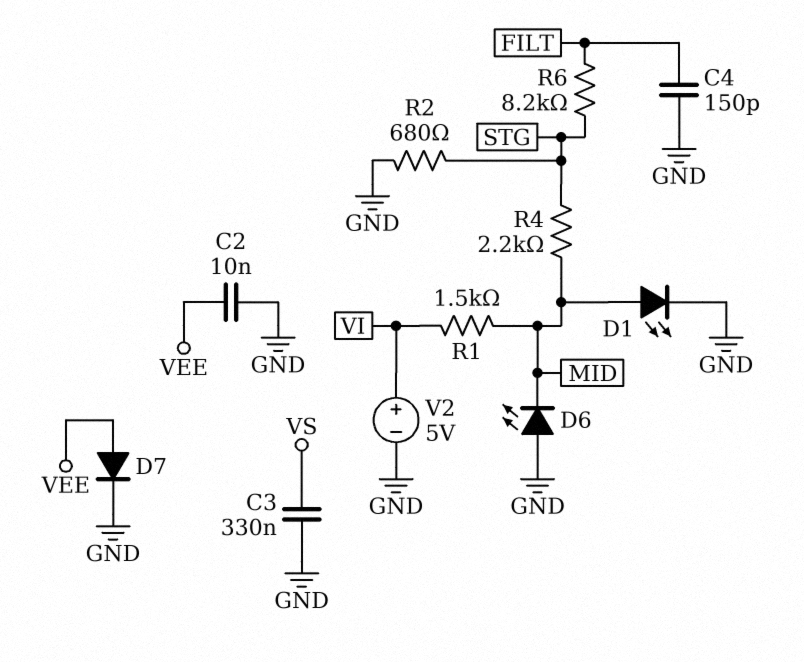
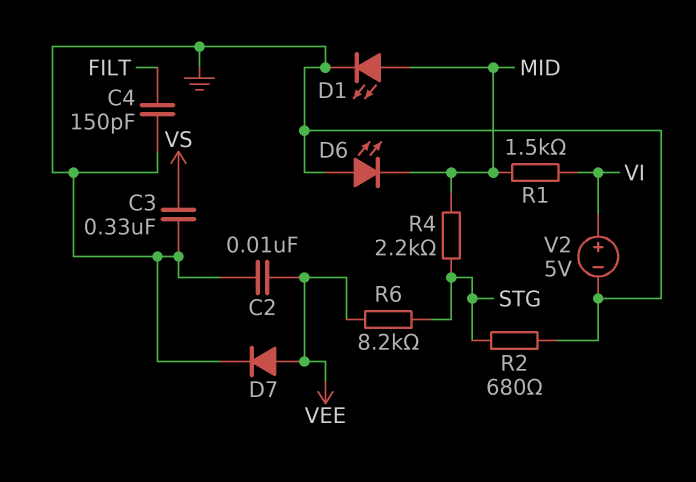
R6: 8.2k (FILT, STG) -> 8.2k (STG, VEE)

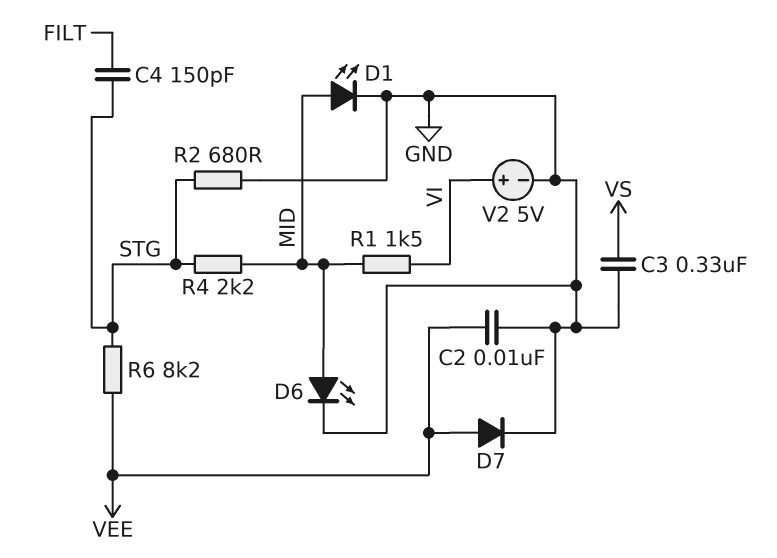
C4: 150pF (FILT, GND) -> 150pF (FILT, STG)
D6: LED (A GND, K MID) -> LED (A MID, K GND)

